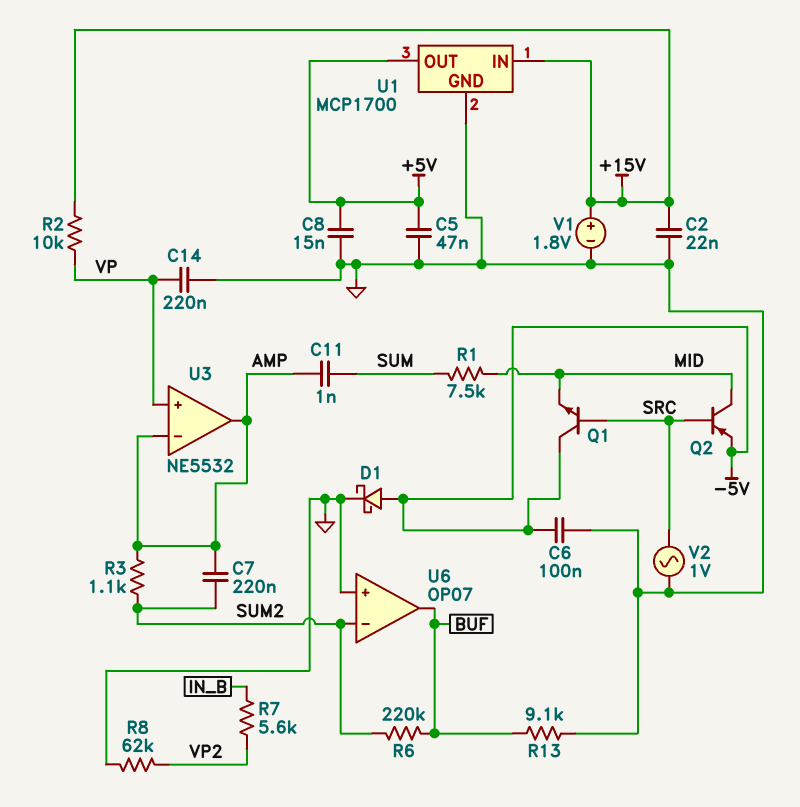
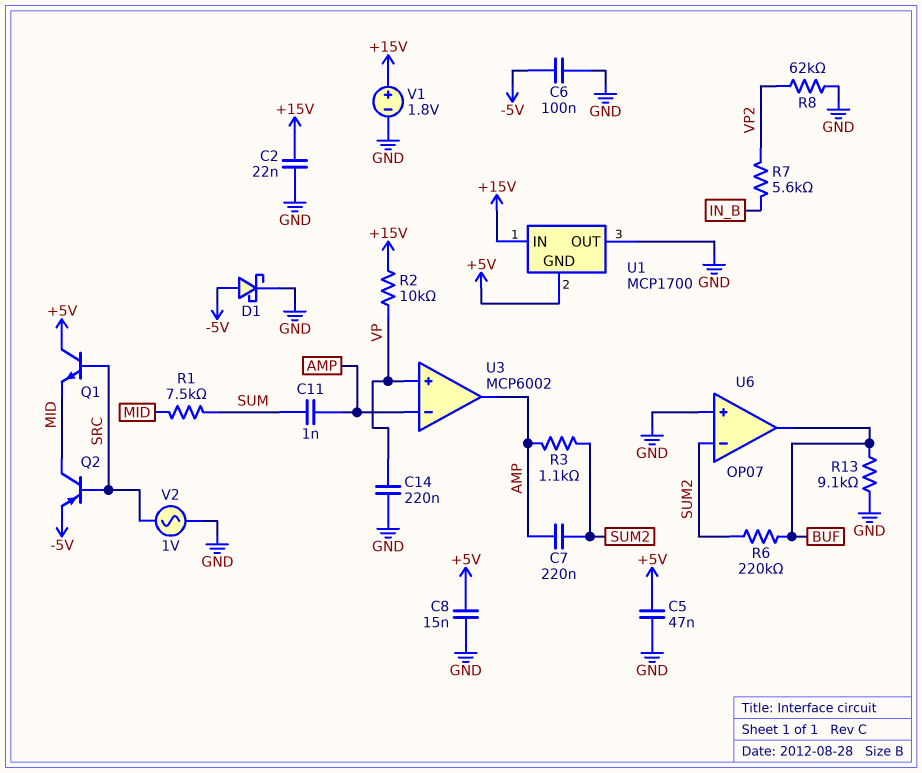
Q1: NPN (B SRC, C -5V, E MID) -> NPN (B SRC, C +5V, E MID)
U1 pin GND: GND -> +5V
U1 pin OUT: +5V -> GND
U3: NE5532 -> MCP6002

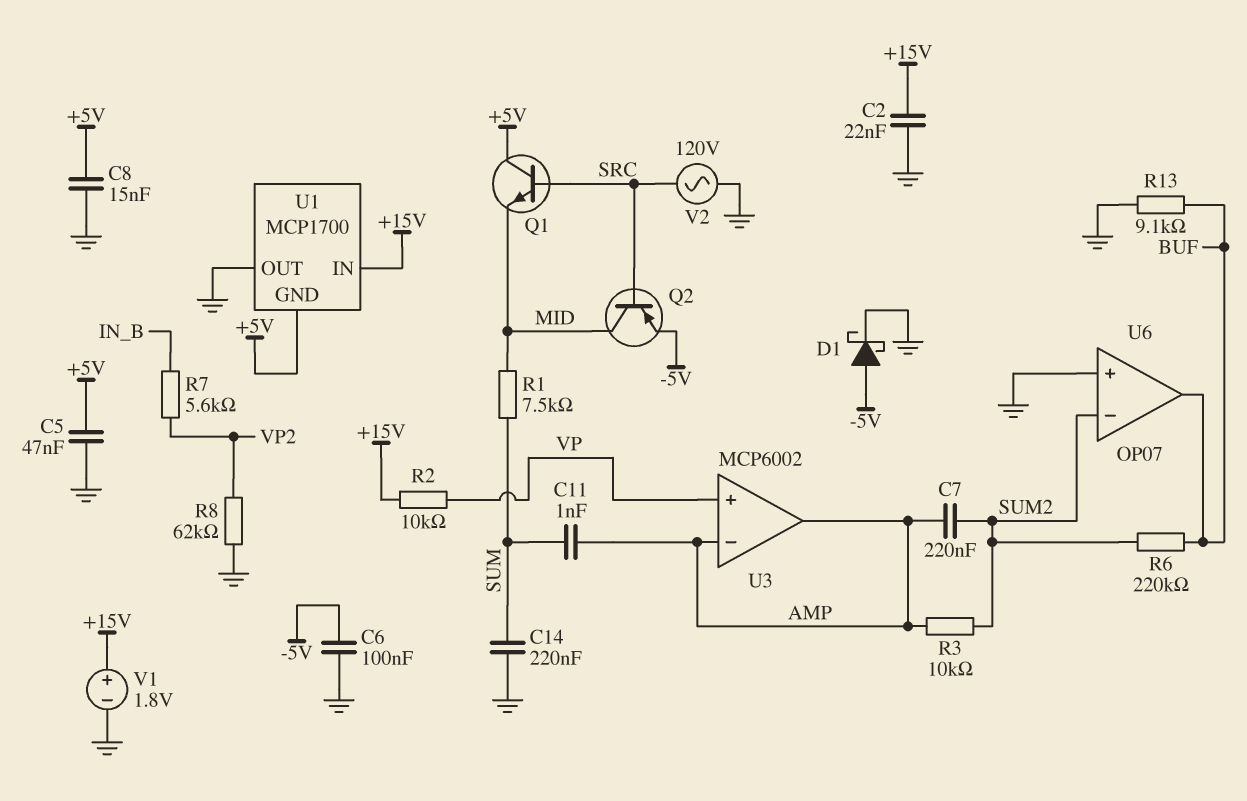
C14: 220nF (GND, VP) -> 220nF (GND, SUM)
R3: 1.1k (AMP, SUM2) -> 10k (AMP, SUM2)
V2: AC 1V (GND, SRC) -> AC 120V (GND, SRC)

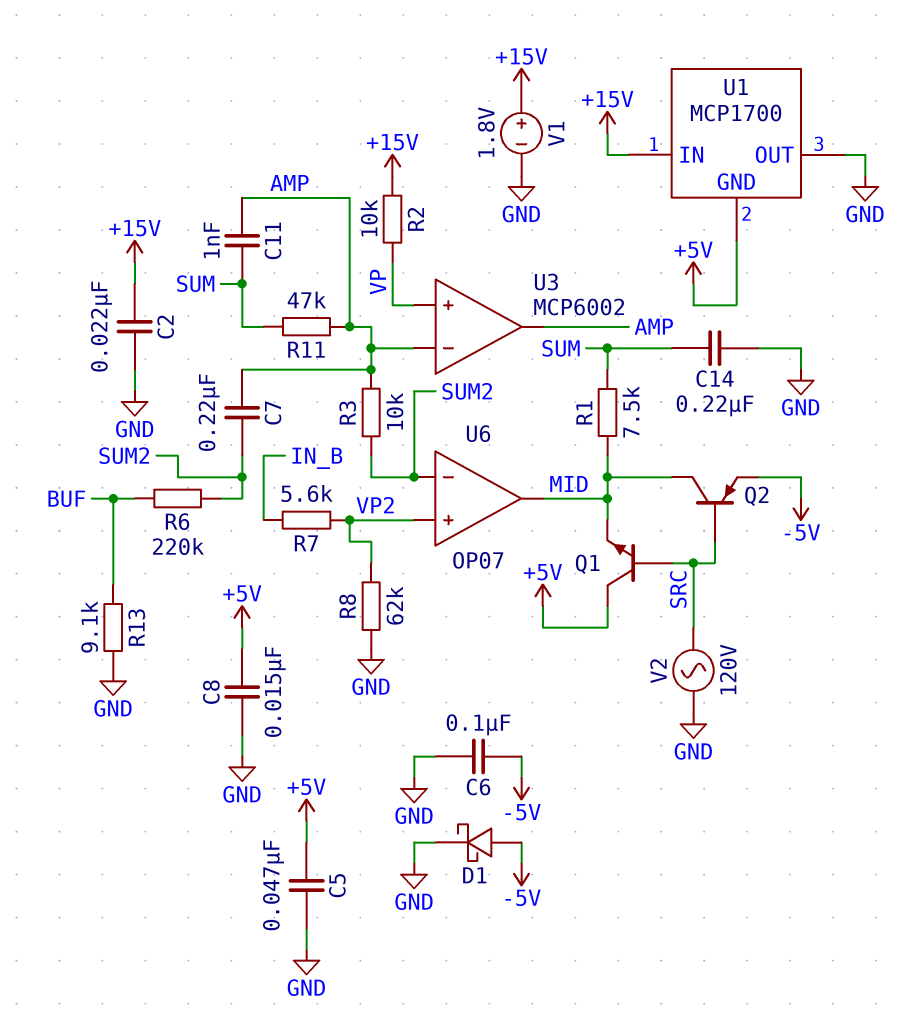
R11: none -> 47k (AMP, SUM)
U6 pin in+: GND -> VP2
U6 pin out: BUF -> MID

